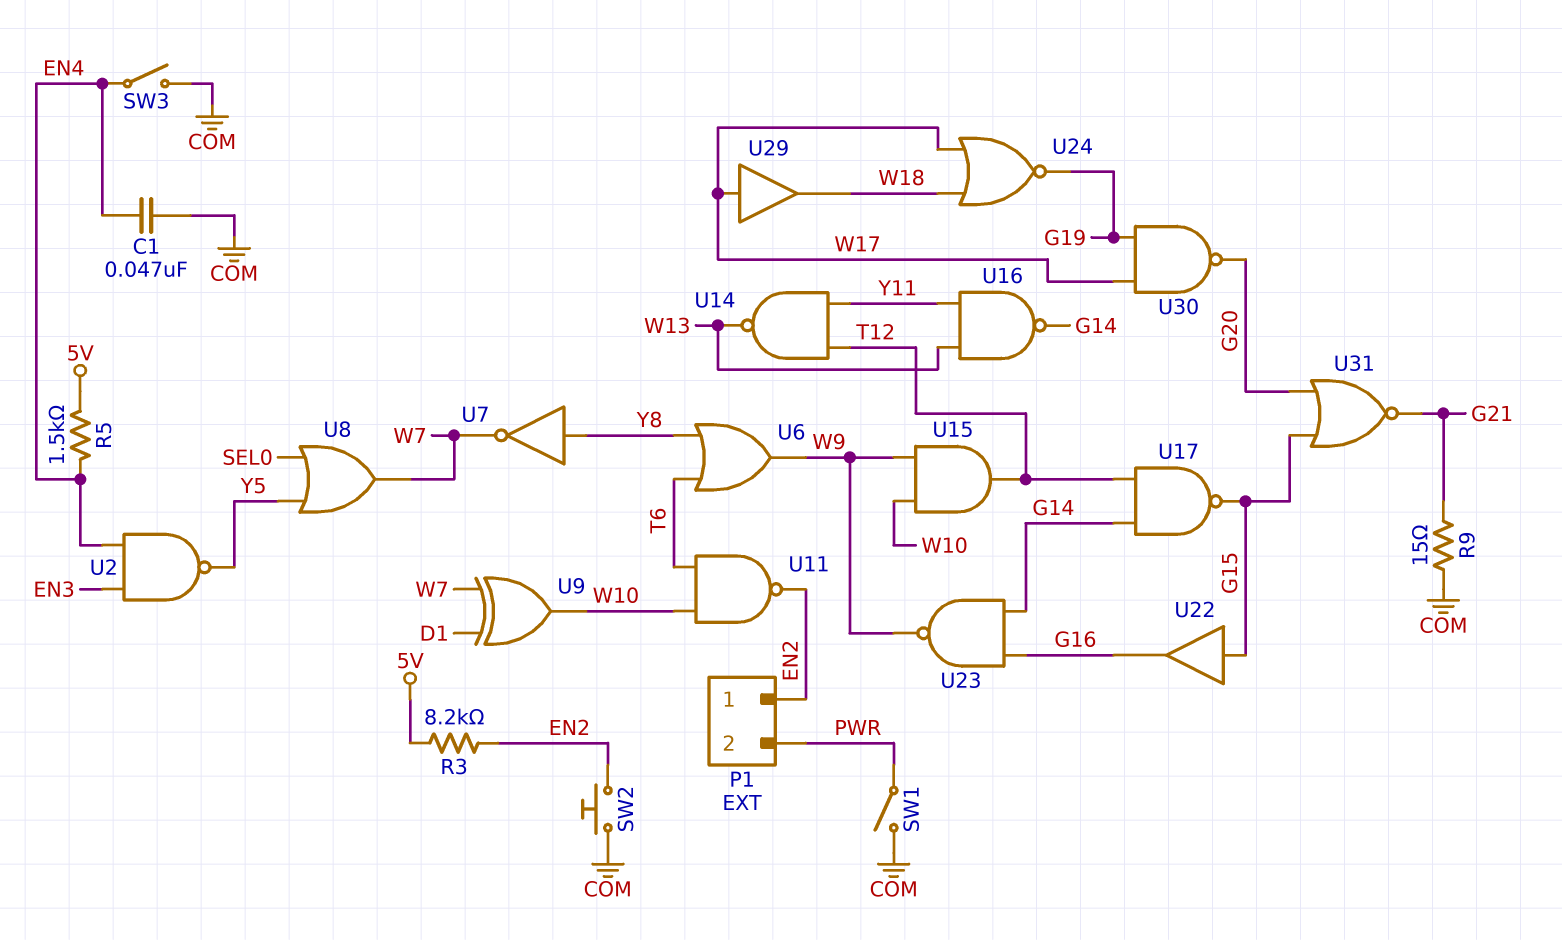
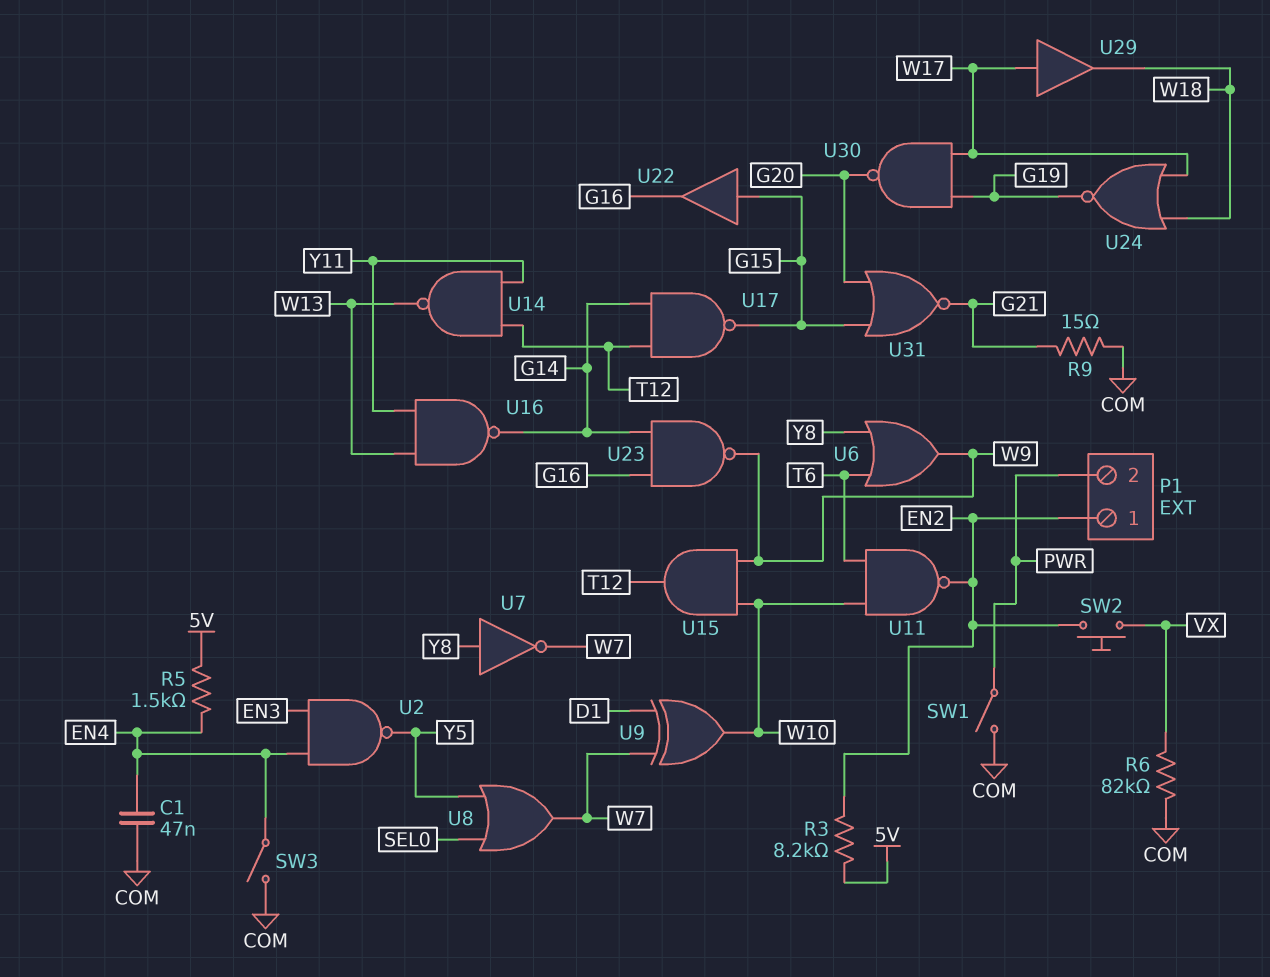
R6: none -> 82k (COM, VX)
SW2: button (COM, EN2) -> button (EN2, VX)

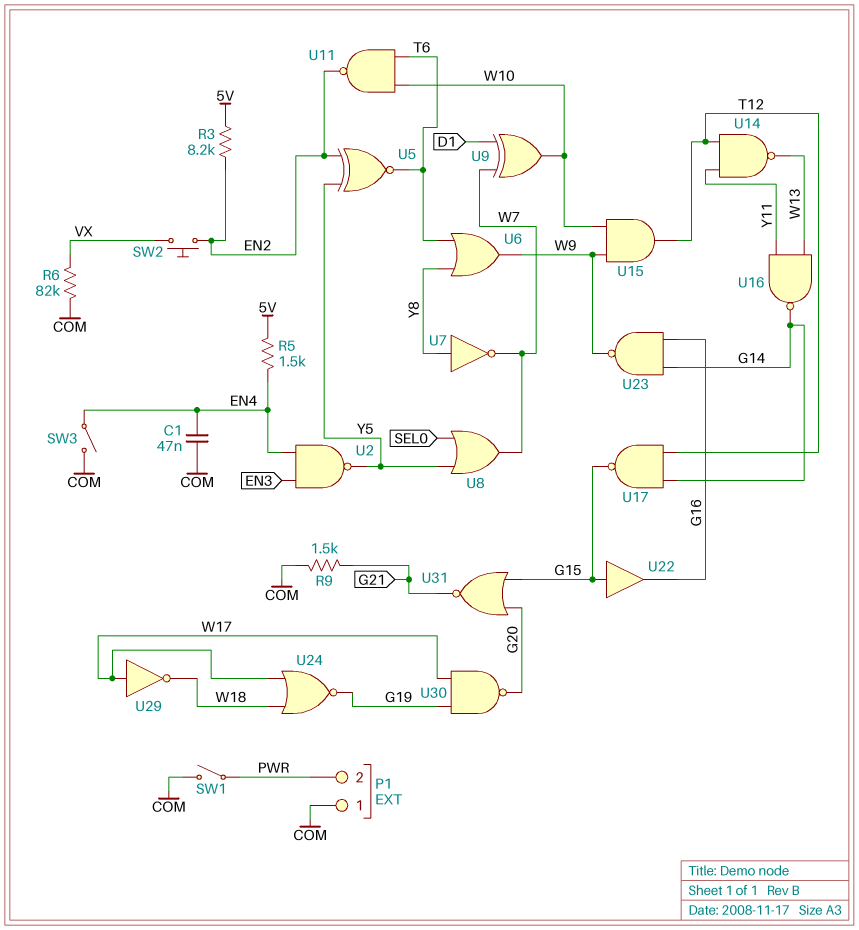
P1 pin 1: EN2 -> COM
R9: 15 (COM, G21) -> 1.5k (COM, G21)
U5: none -> XNOR (in EN2, in Y5, out T6)
U29: buffer (in W17, out W18) -> NOT (in W17, out W18)

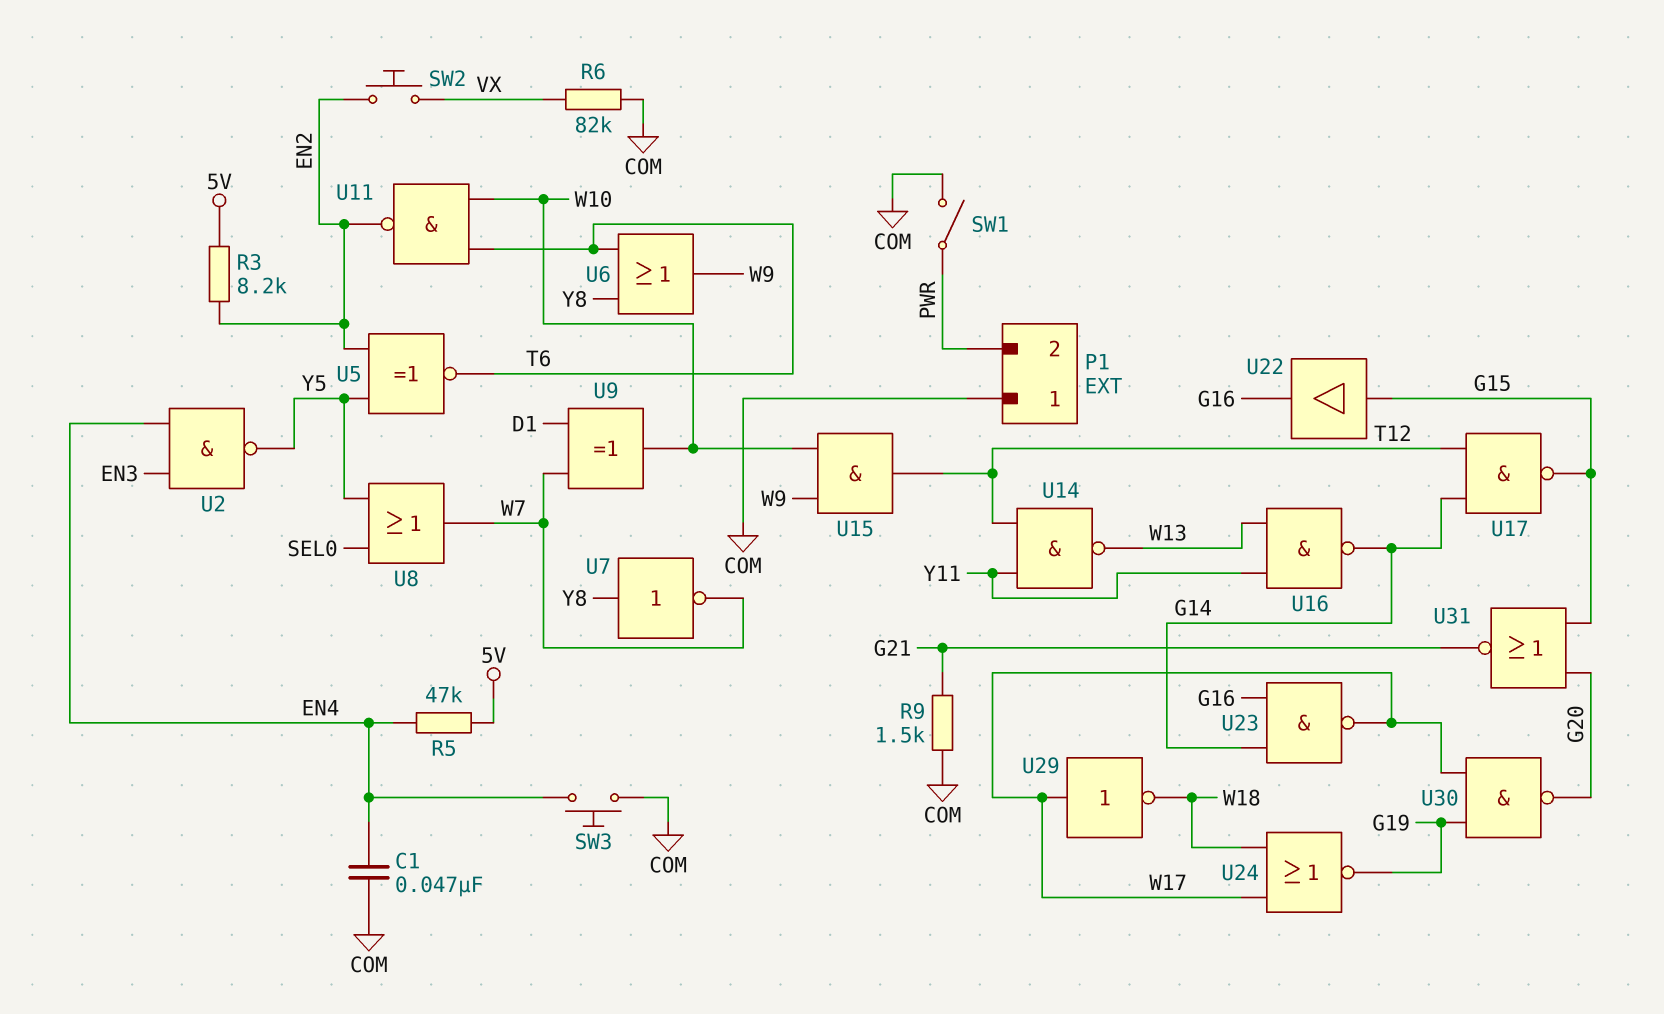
R5: 1.5k (5V, EN4) -> 47k (5V, EN4)
SW3: switch (COM, EN4) -> button (COM, EN4)
U23: NAND (in G14, in G16, out W9) -> NAND (in G14, in G16, out W17)

